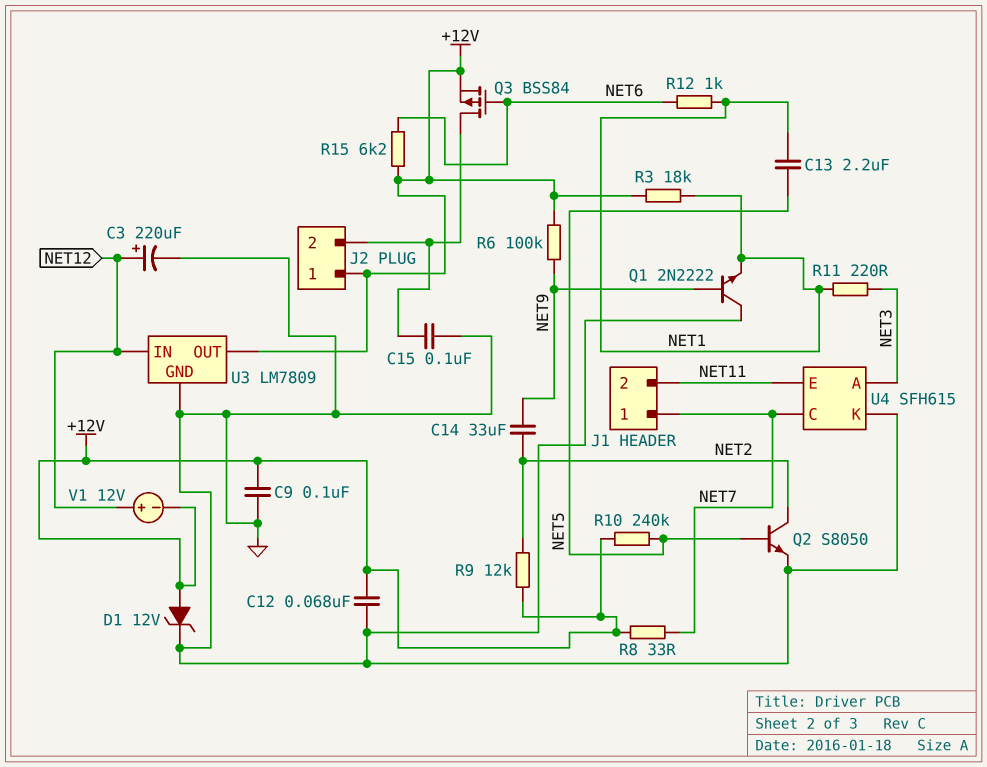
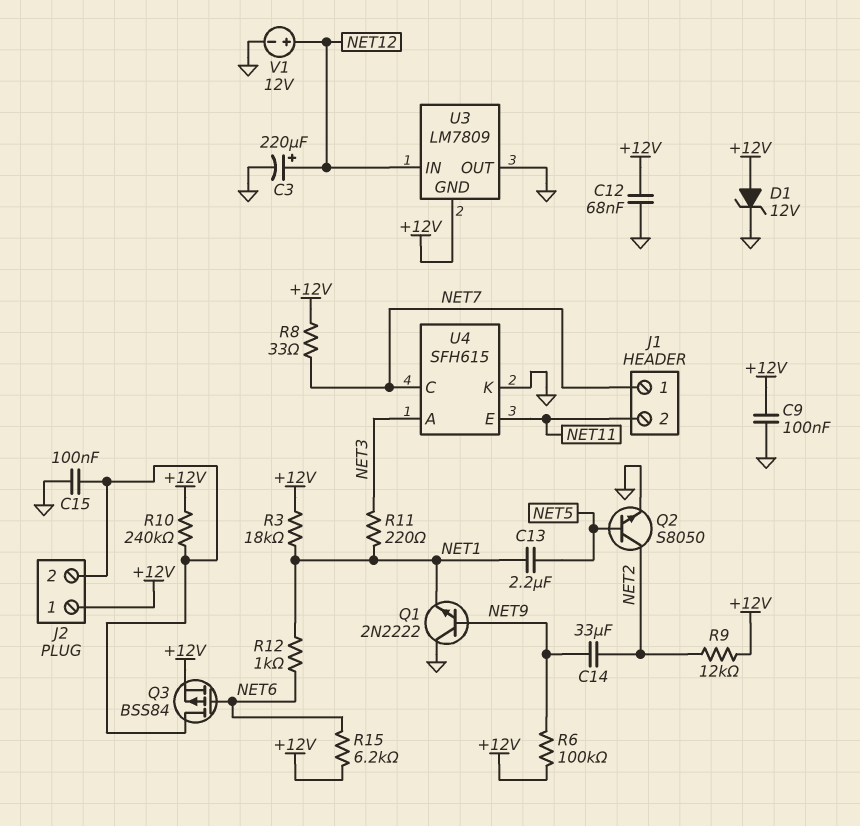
R10: 240k (+12V, NET5) -> 240k (+12V, J2/2)
U3 pin GND: GND -> +12V
U3 pin OUT: +12V -> GND
V1: 12V (plus NET12, minus +12V) -> 12V (plus NET12, minus GND)

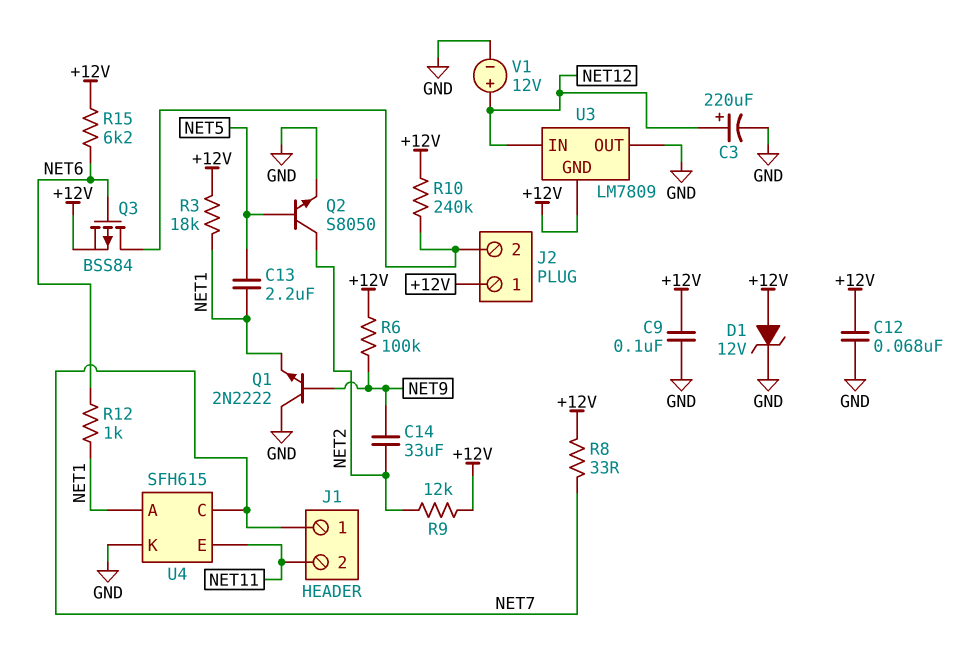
C15: 100nF (GND, J2/2) -> none
R11: 220 (NET1, NET3) -> none
U4 pin A: NET3 -> NET1

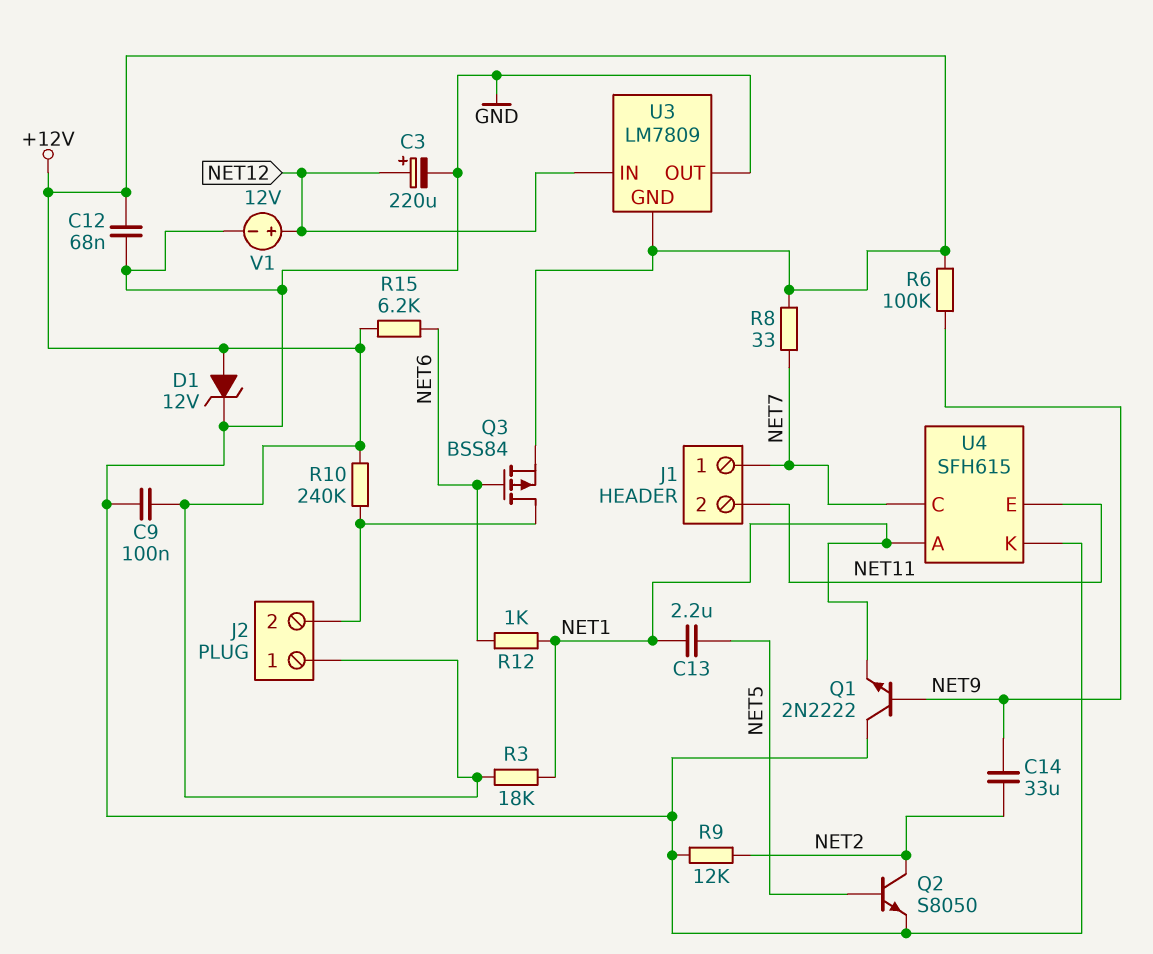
R9: 12k (+12V, NET2) -> 12k (GND, NET2)

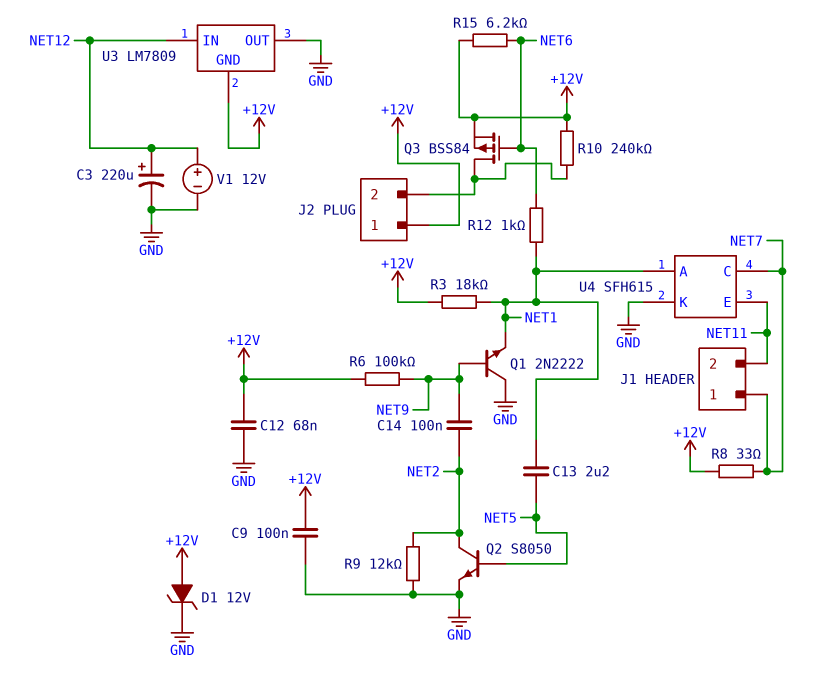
C14: 33uF (NET2, NET9) -> 100nF (NET2, NET9)

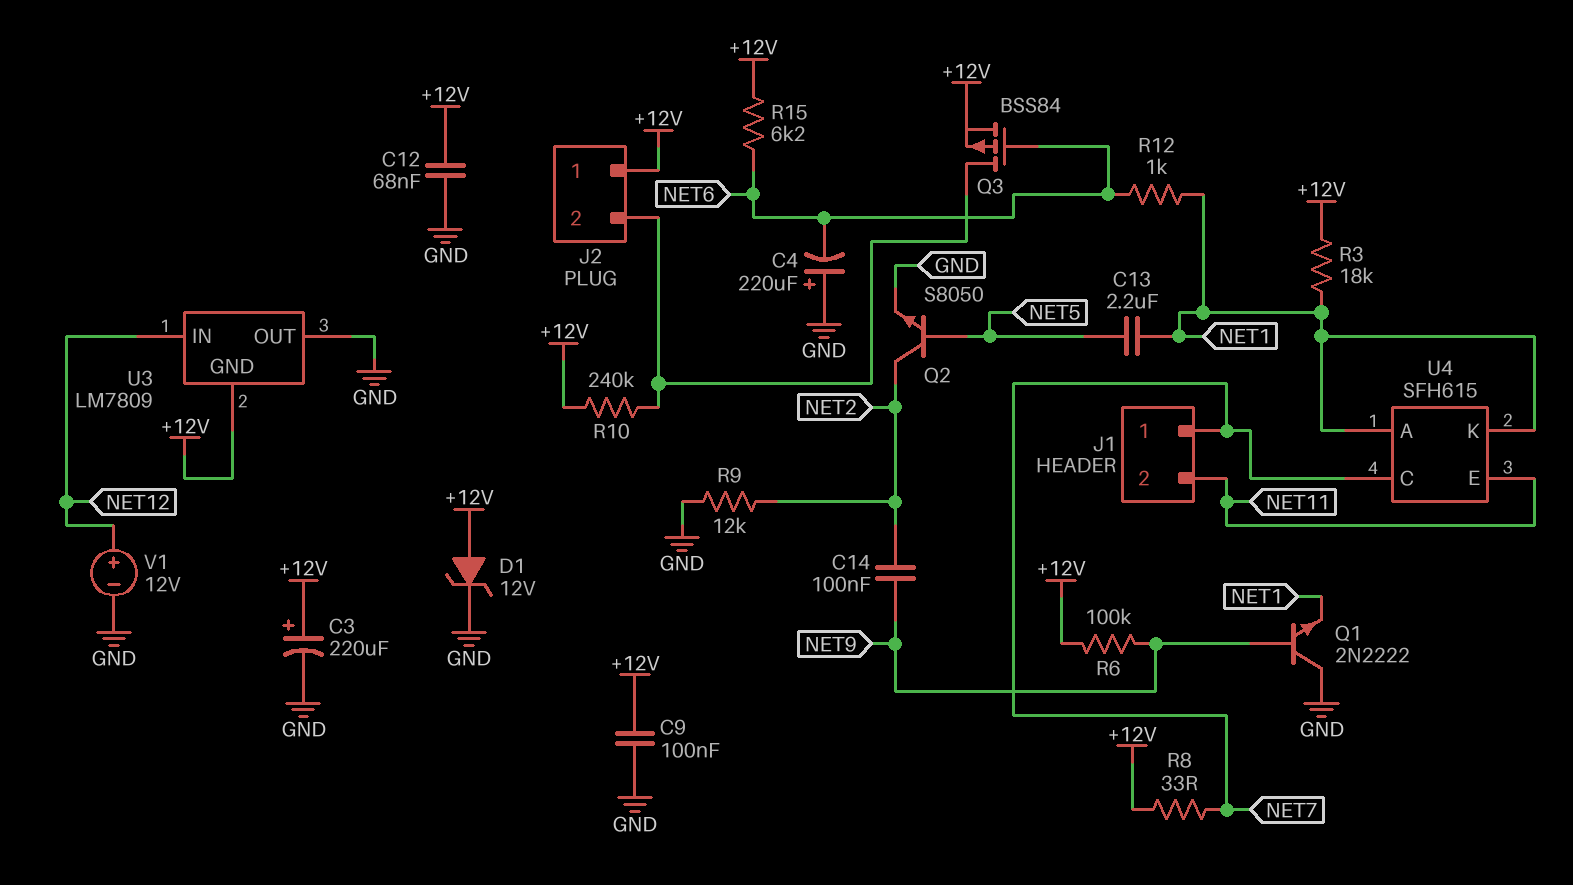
C3: 220uF (plus NET12, minus GND) -> 220uF (plus +12V, minus GND)
C4: none -> 220uF (plus GND, minus NET6)
U4 pin K: GND -> NET1

